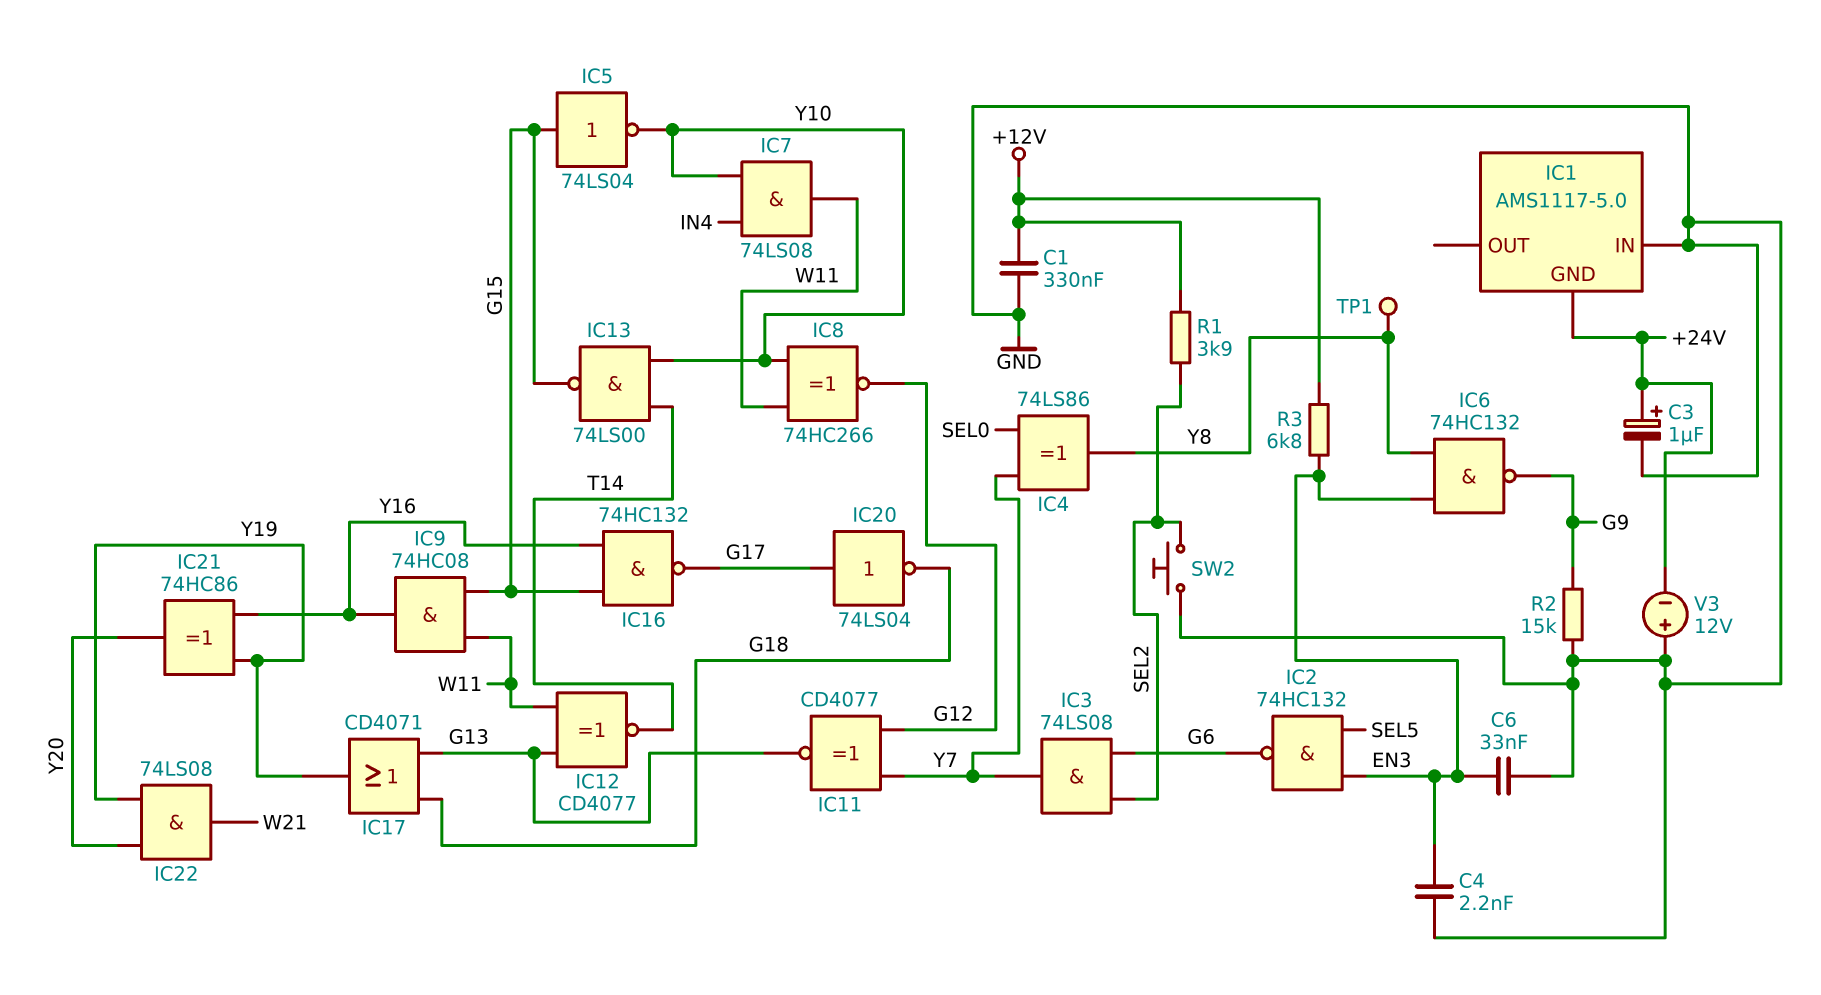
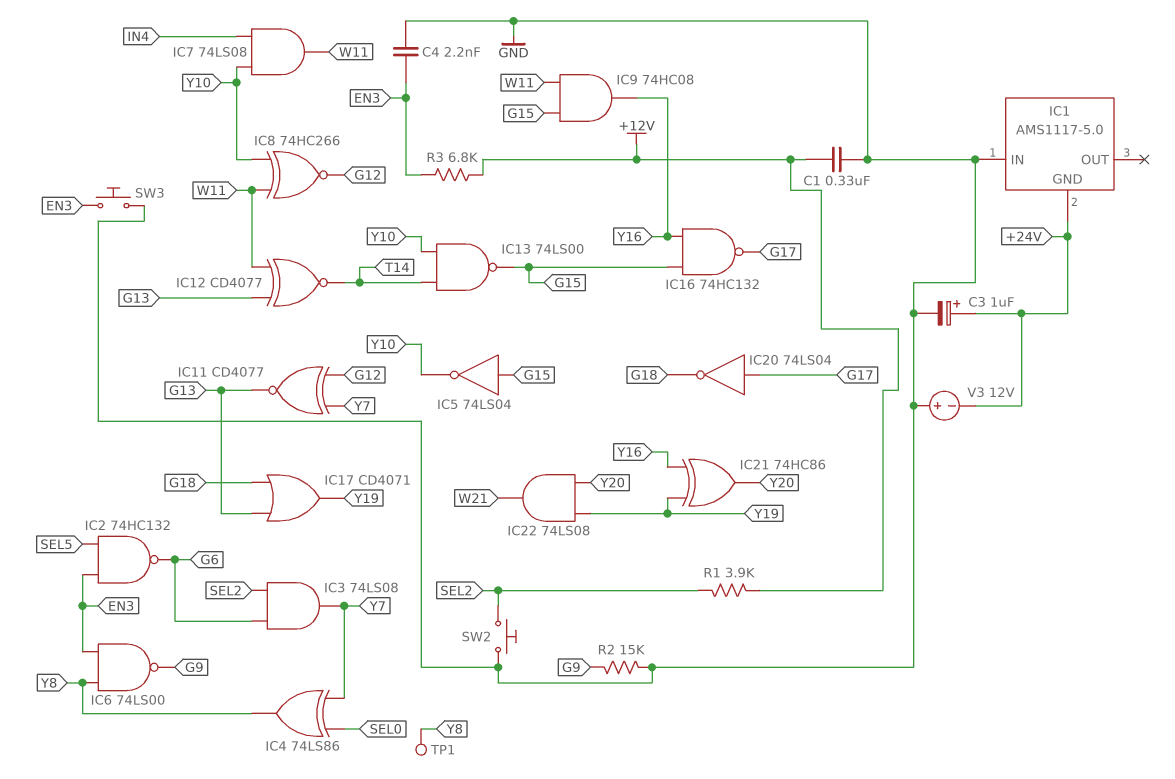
C6: 33nF (EN3, GND) -> none
IC6: NAND 74HC132 (in EN3, in Y8, out G9) -> NAND 74LS00 (in EN3, in Y8, out G9)
SW3: none -> button (EN3, GND)

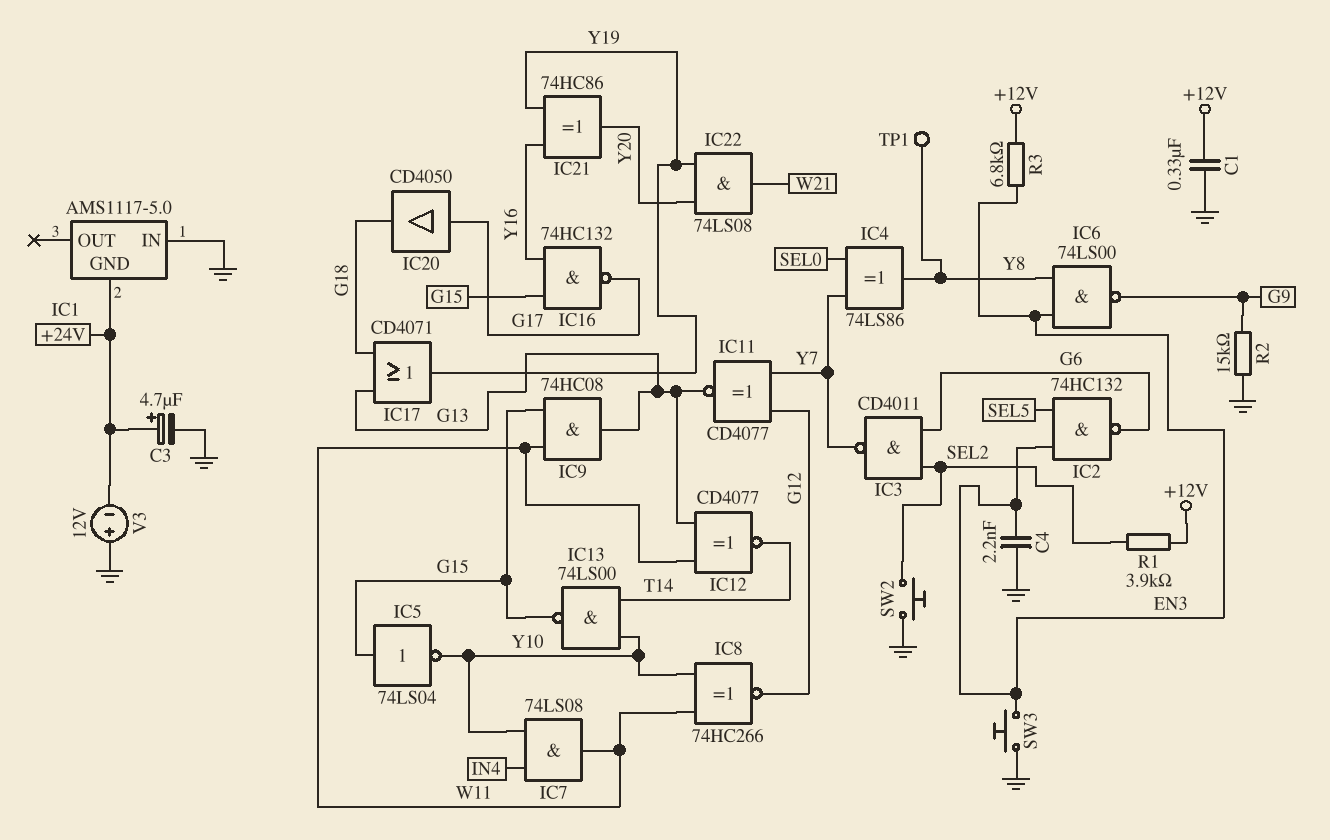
C3: 1uF (plus +24V, minus GND) -> 4.7uF (plus +24V, minus GND)
IC3: AND 74LS08 (in G6, in SEL2, out Y7) -> NAND CD4011 (in G6, in SEL2, out Y7)
IC9: AND 74HC08 (in G15, in W11, out Y16) -> AND 74HC08 (in G15, in W11, out G13)
IC20: NOT 74LS04 (in G17, out G18) -> buffer CD4050 (in G17, out G18)

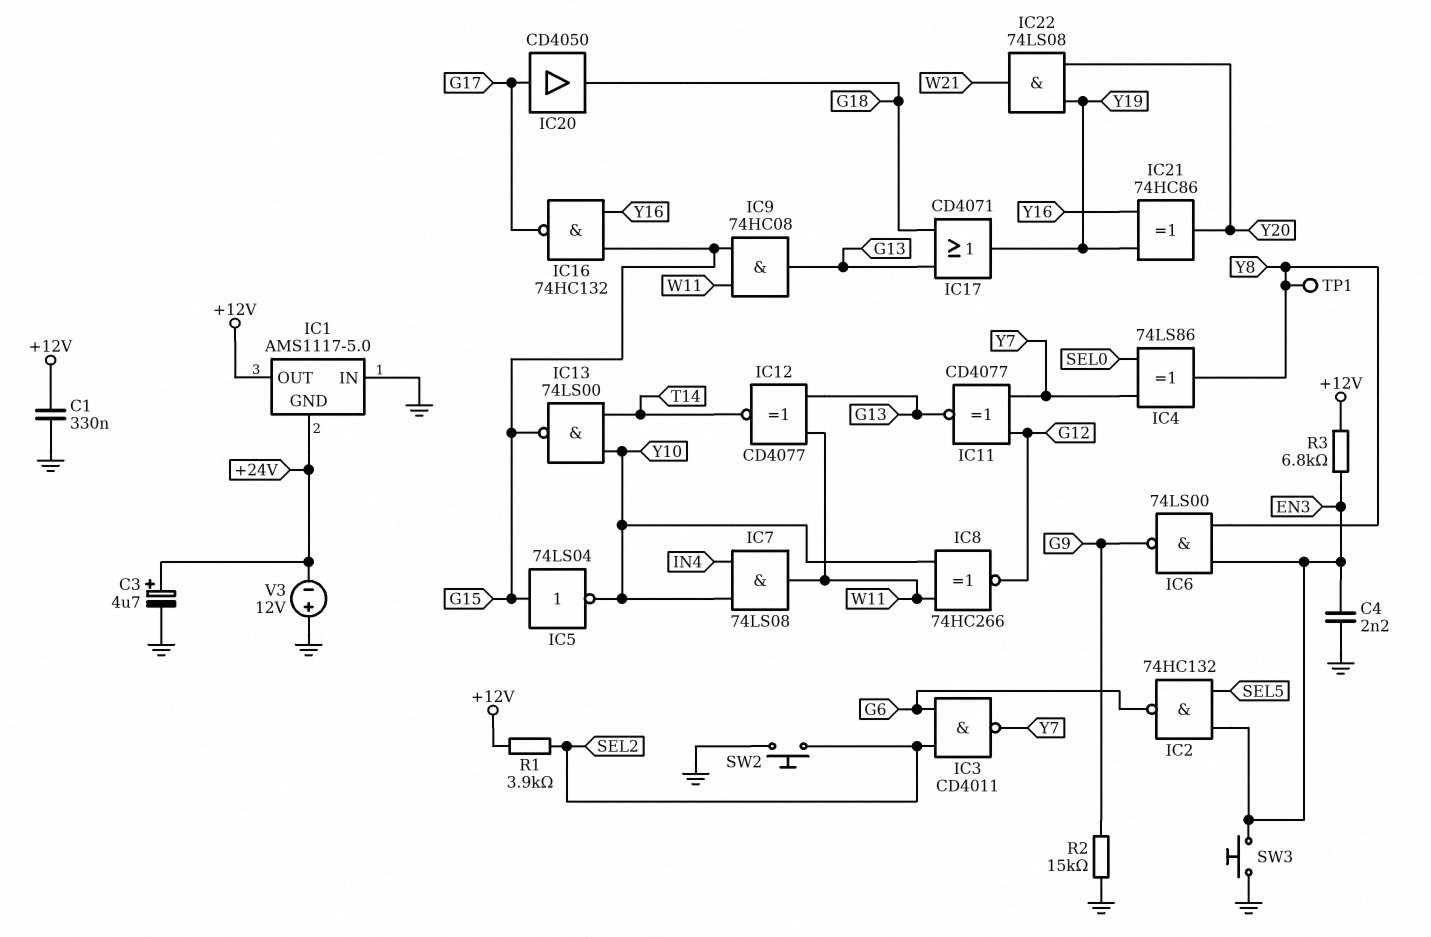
IC1 pin OUT: none -> +12V

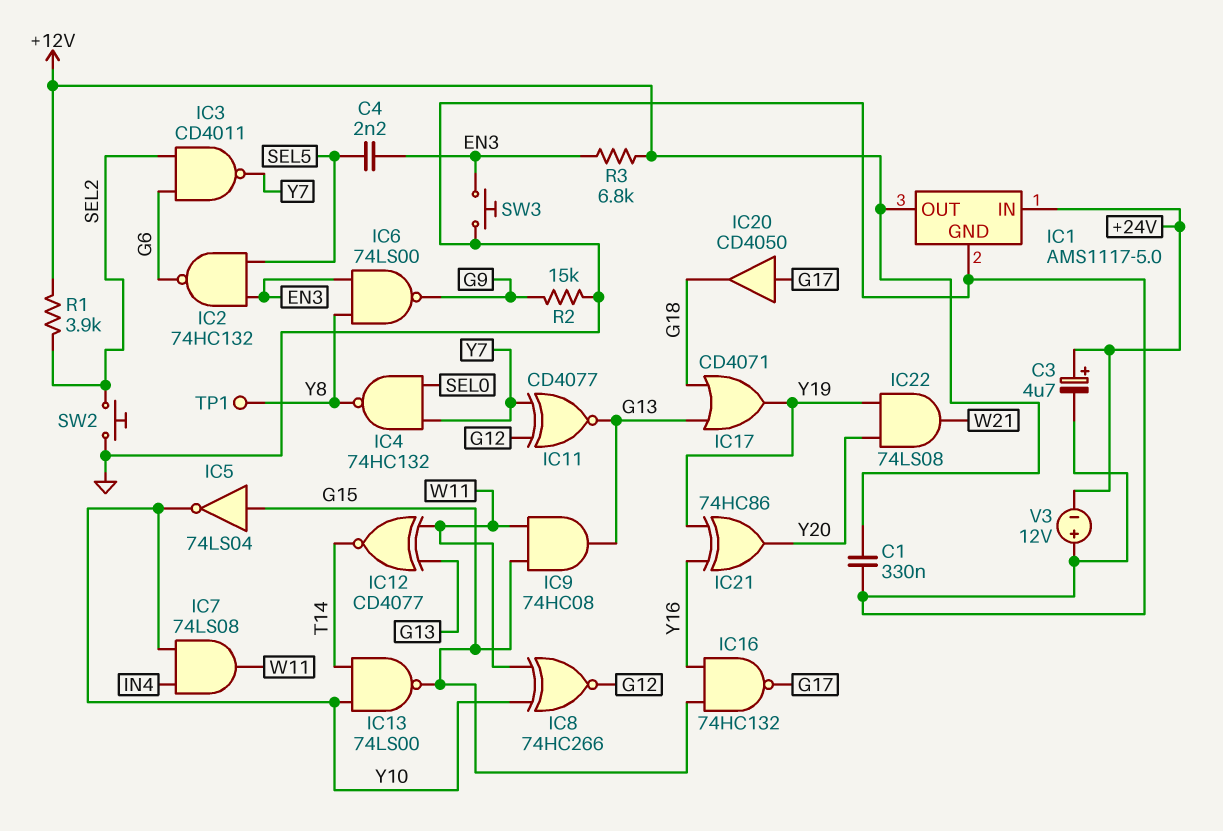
C4: 2.2nF (EN3, GND) -> 2.2nF (EN3, SEL5)
IC1 pin GND: +24V -> GND
IC1 pin IN: GND -> +24V
IC4: XOR 74LS86 (in SEL0, in Y7, out Y8) -> NAND 74HC132 (in SEL0, in Y7, out Y8)

